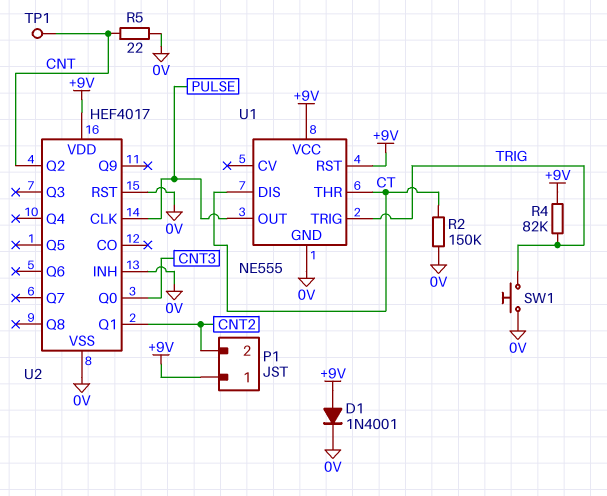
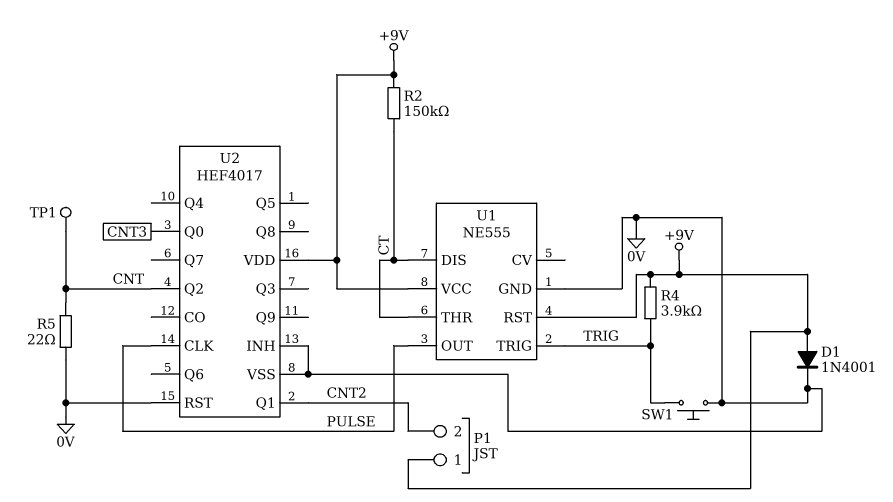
R2: 150k (0V, CT) -> 150k (+9V, CT)
R4: 82k (+9V, TRIG) -> 3.9k (+9V, TRIG)

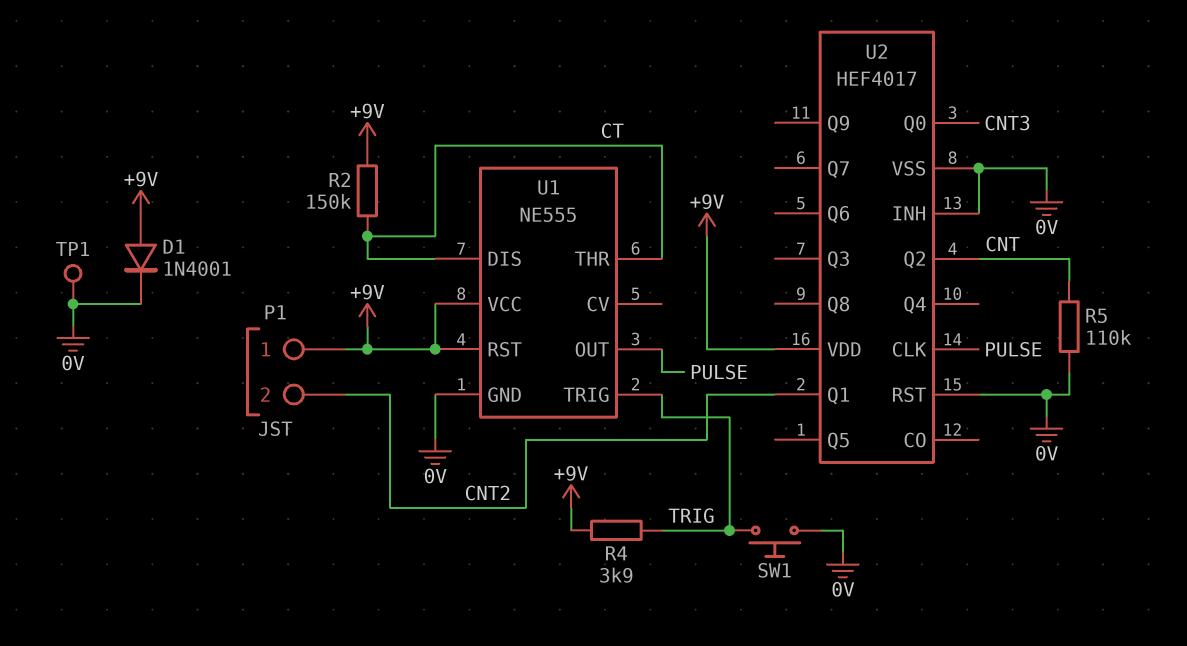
R5: 22 (0V, CNT) -> 110k (0V, CNT)
TP1: test point (CNT) -> test point (0V)

